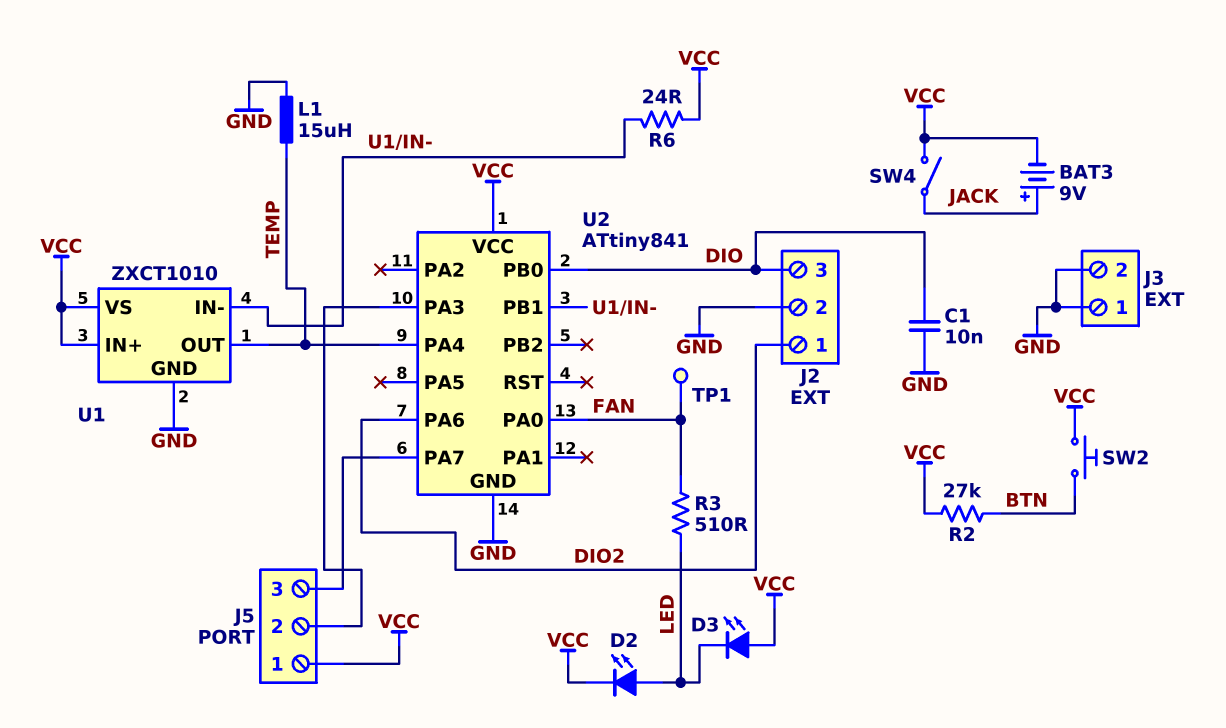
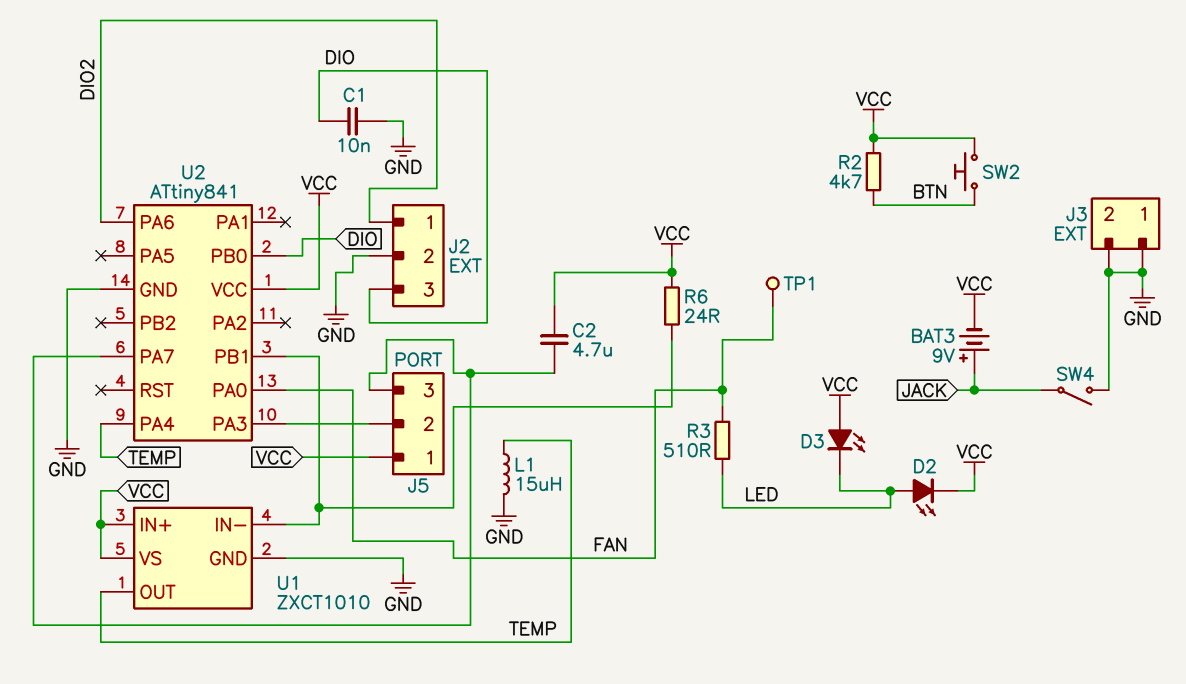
C2: none -> 4.7uF (J5/3, VCC)
R2: 27k (BTN, VCC) -> 4.7k (BTN, VCC)
SW4: switch (JACK, VCC) -> switch (GND, JACK)

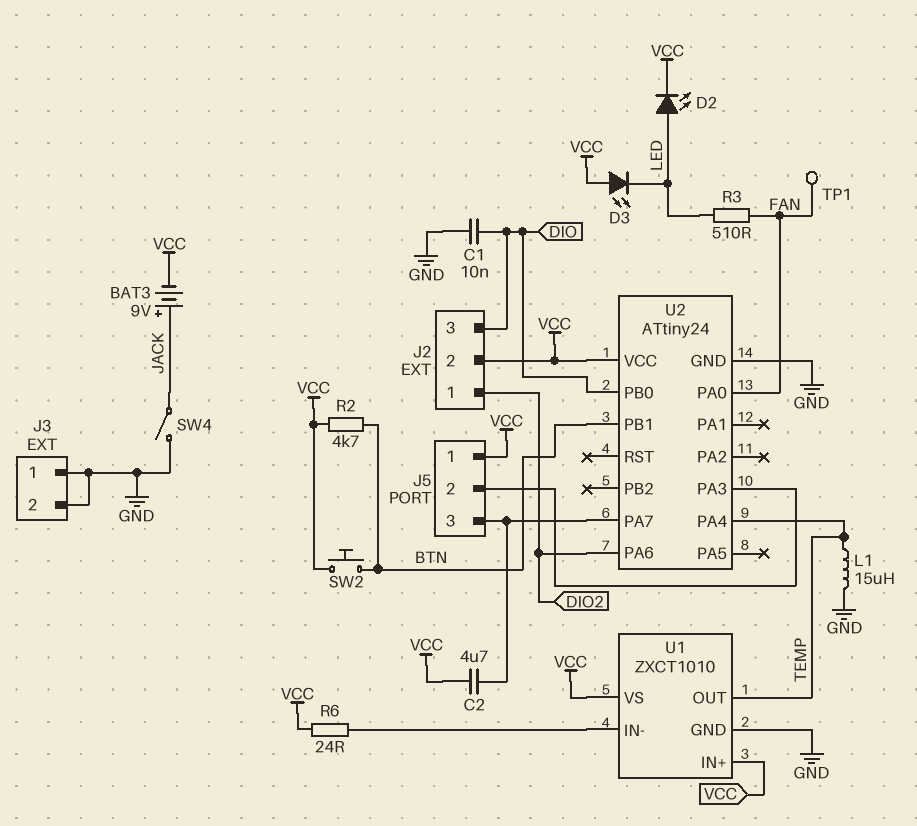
J2 pin 2: GND -> VCC
U2: ATtiny841 -> ATtiny24
U2 pin PB1: U1/IN- -> BTN

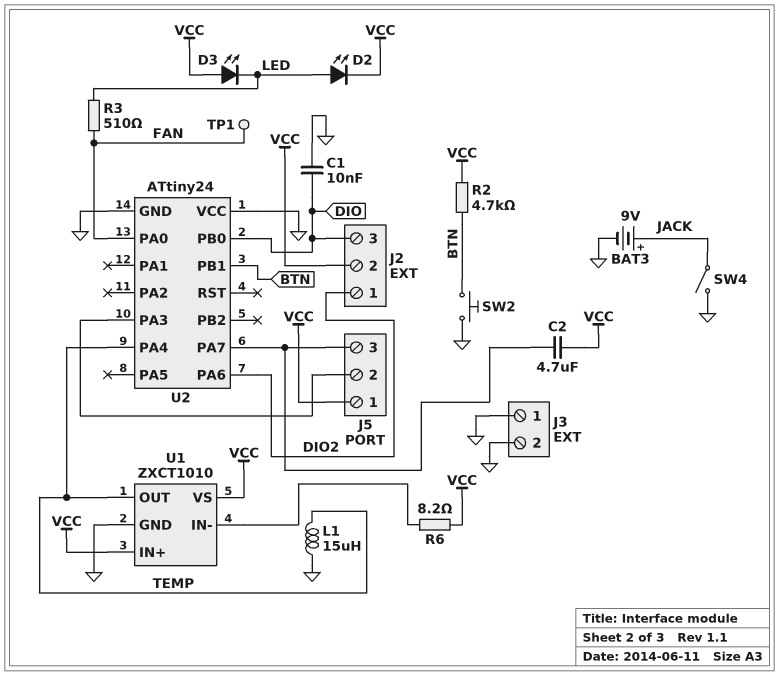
BAT3: 9V (plus JACK, minus VCC) -> 9V (plus JACK, minus GND)
R6: 24 (U1/IN-, VCC) -> 8.2 (U1/IN-, VCC)
SW2: button (BTN, VCC) -> button (BTN, GND)
U2 pin VCC: VCC -> GND

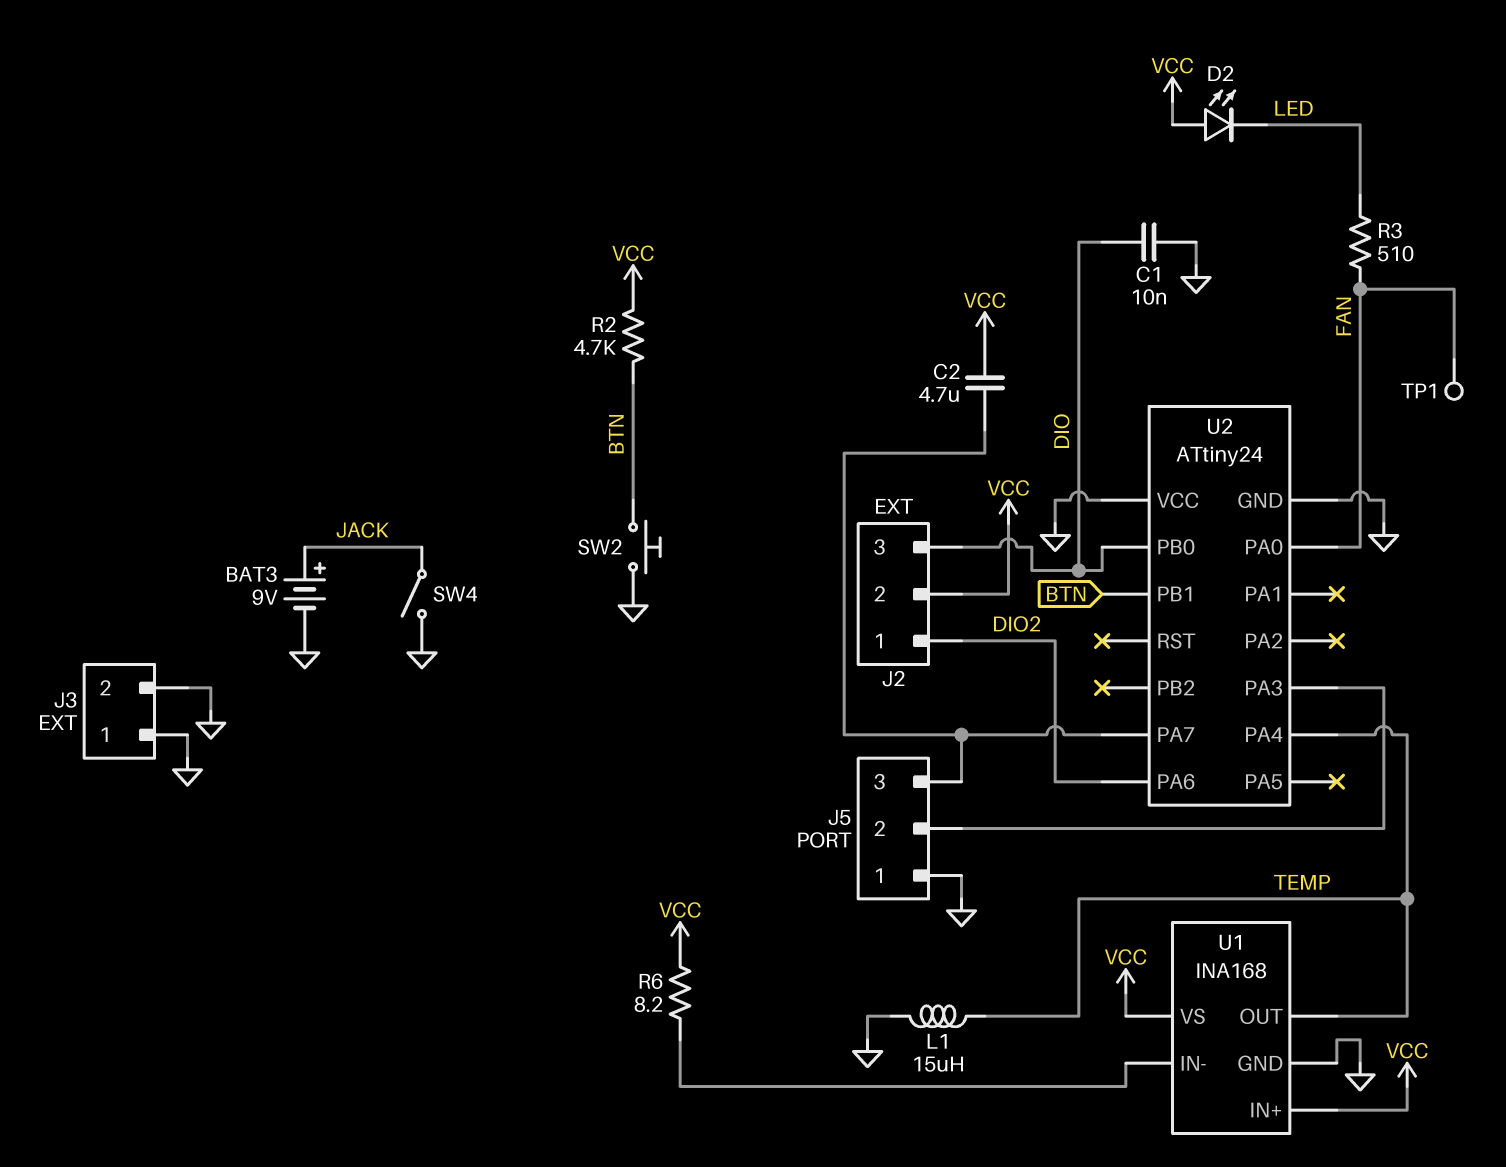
D2: LED (A LED, K VCC) -> LED (A VCC, K LED)
D3: LED (A VCC, K LED) -> none
J5 pin 1: VCC -> GND
U1: ZXCT1010 -> INA168

